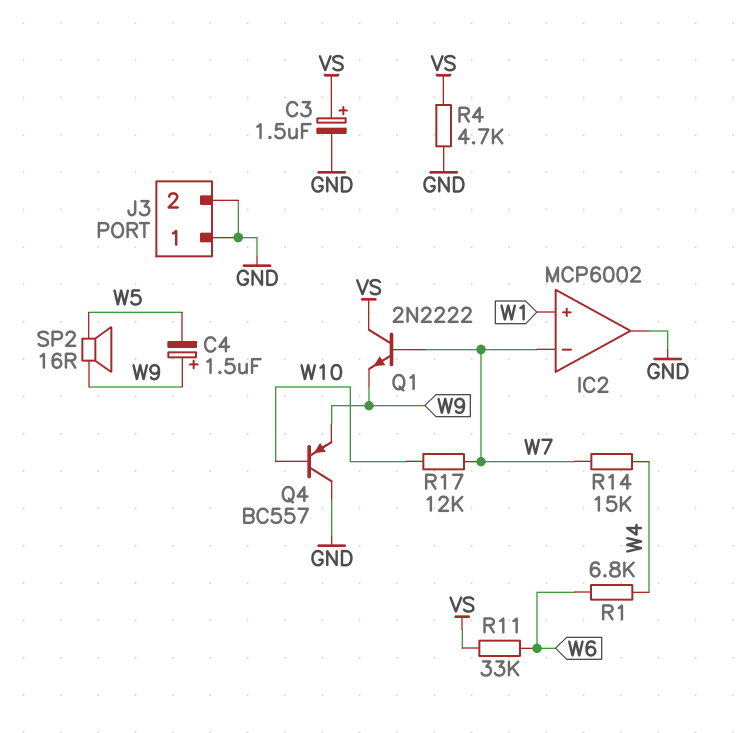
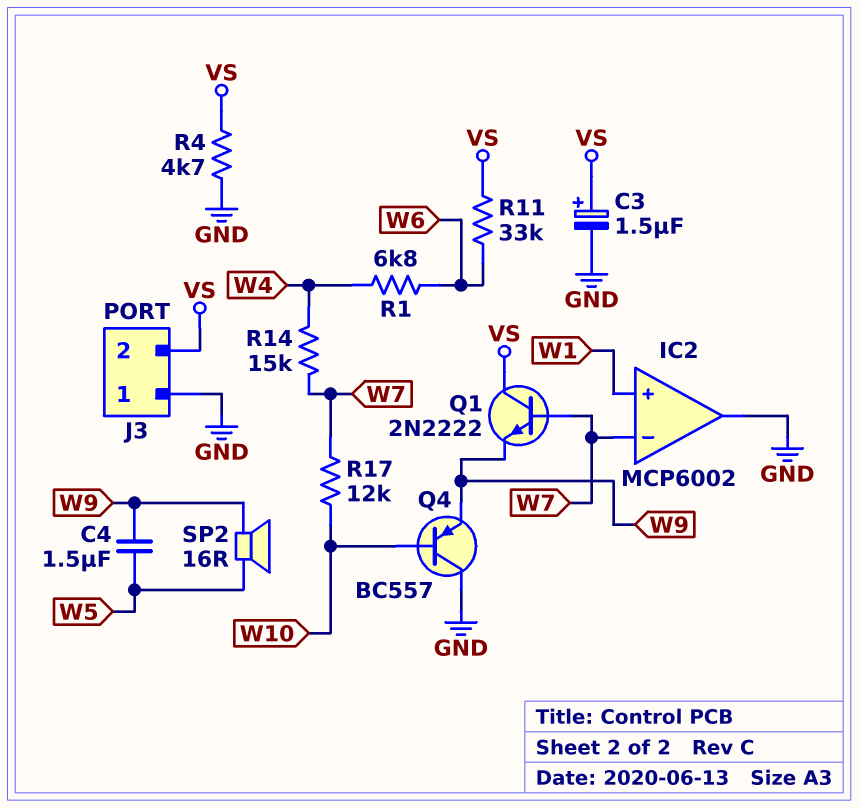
C4: 1.5uF (plus W9, minus W5) -> 1.5uF (W5, W9)
J3 pin 2: GND -> VS

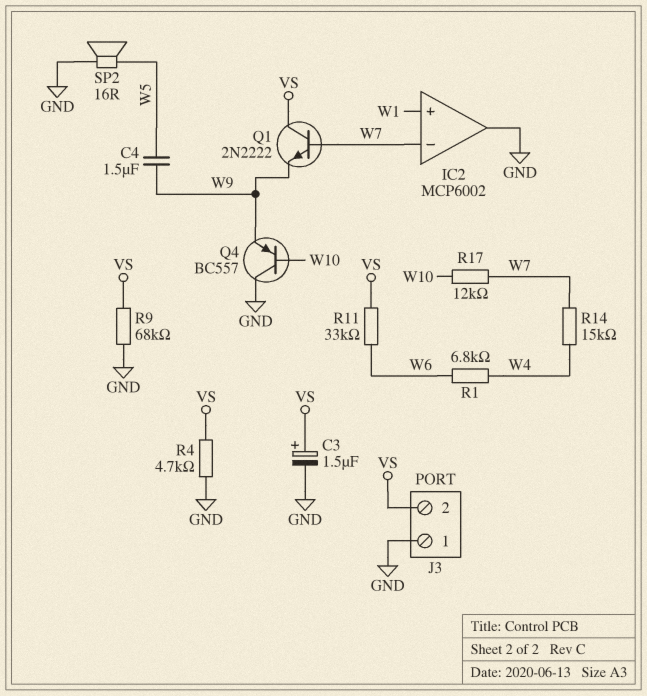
R9: none -> 68k (GND, VS)
SP2: speaker 16R (W5, W9) -> speaker 16R (GND, W5)

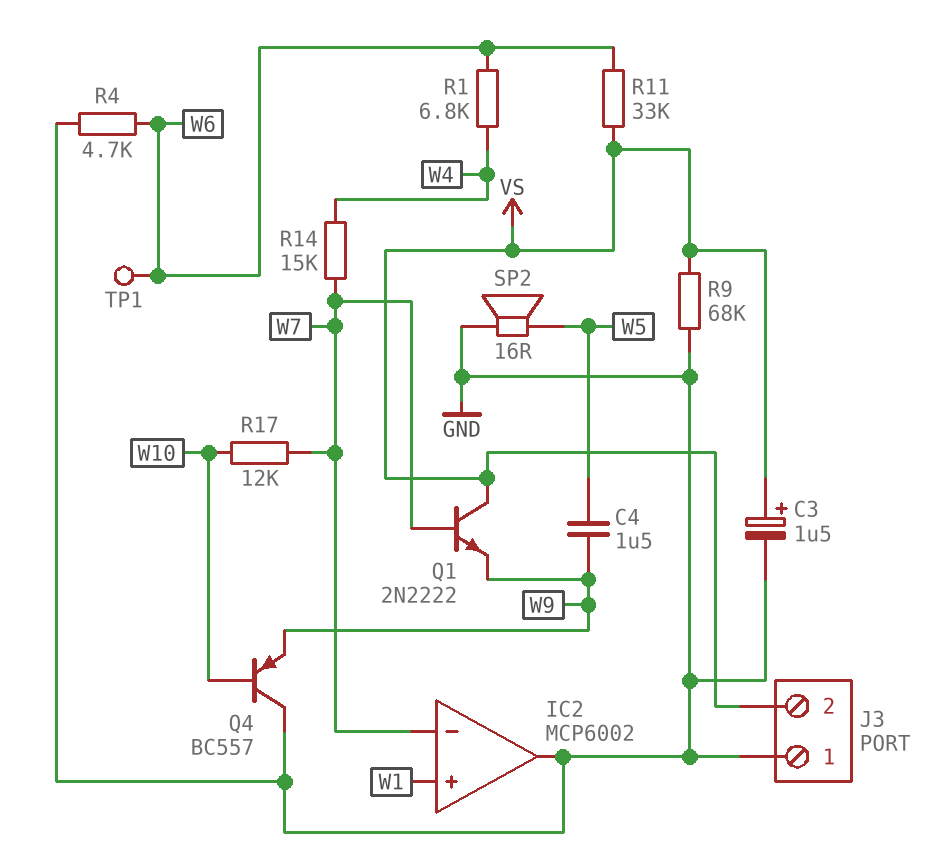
R4: 4.7k (GND, VS) -> 4.7k (GND, W6)
TP1: none -> test point (W6)

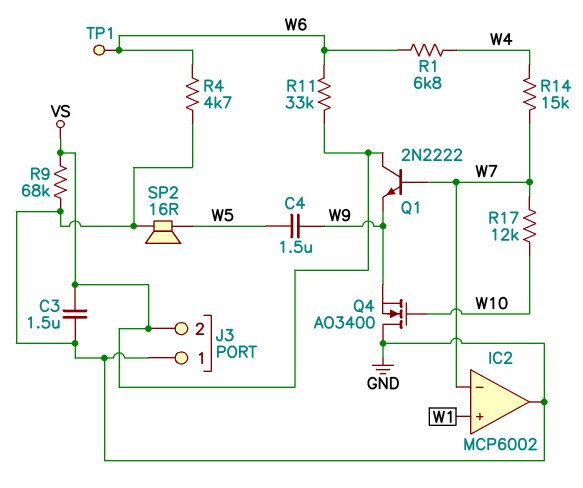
C3: 1.5uF (plus VS, minus GND) -> 1.5uF (GND, VS)
Q4: PNP BC557 (B W10, C GND, E W9) -> NMOS AO3400 (G W10, D GND, S W9)

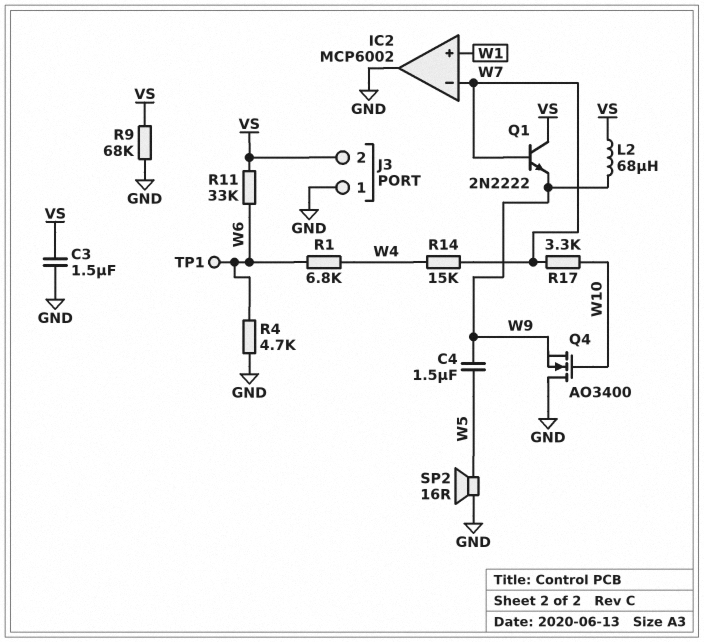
L2: none -> 68uH (VS, W9)
R17: 12k (W7, W10) -> 3.3k (W7, W10)

